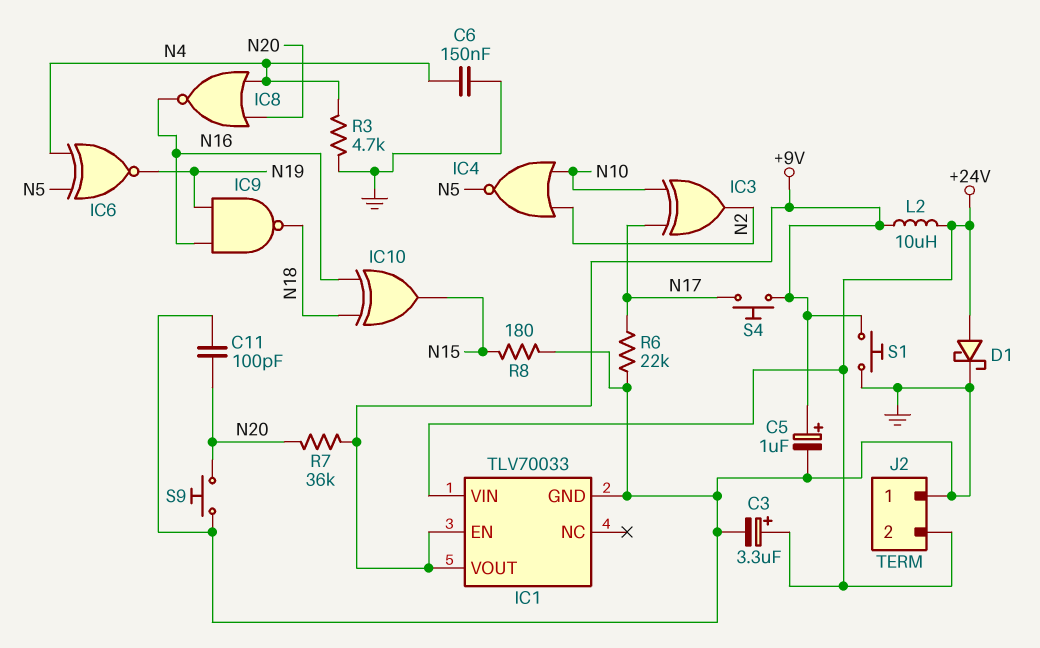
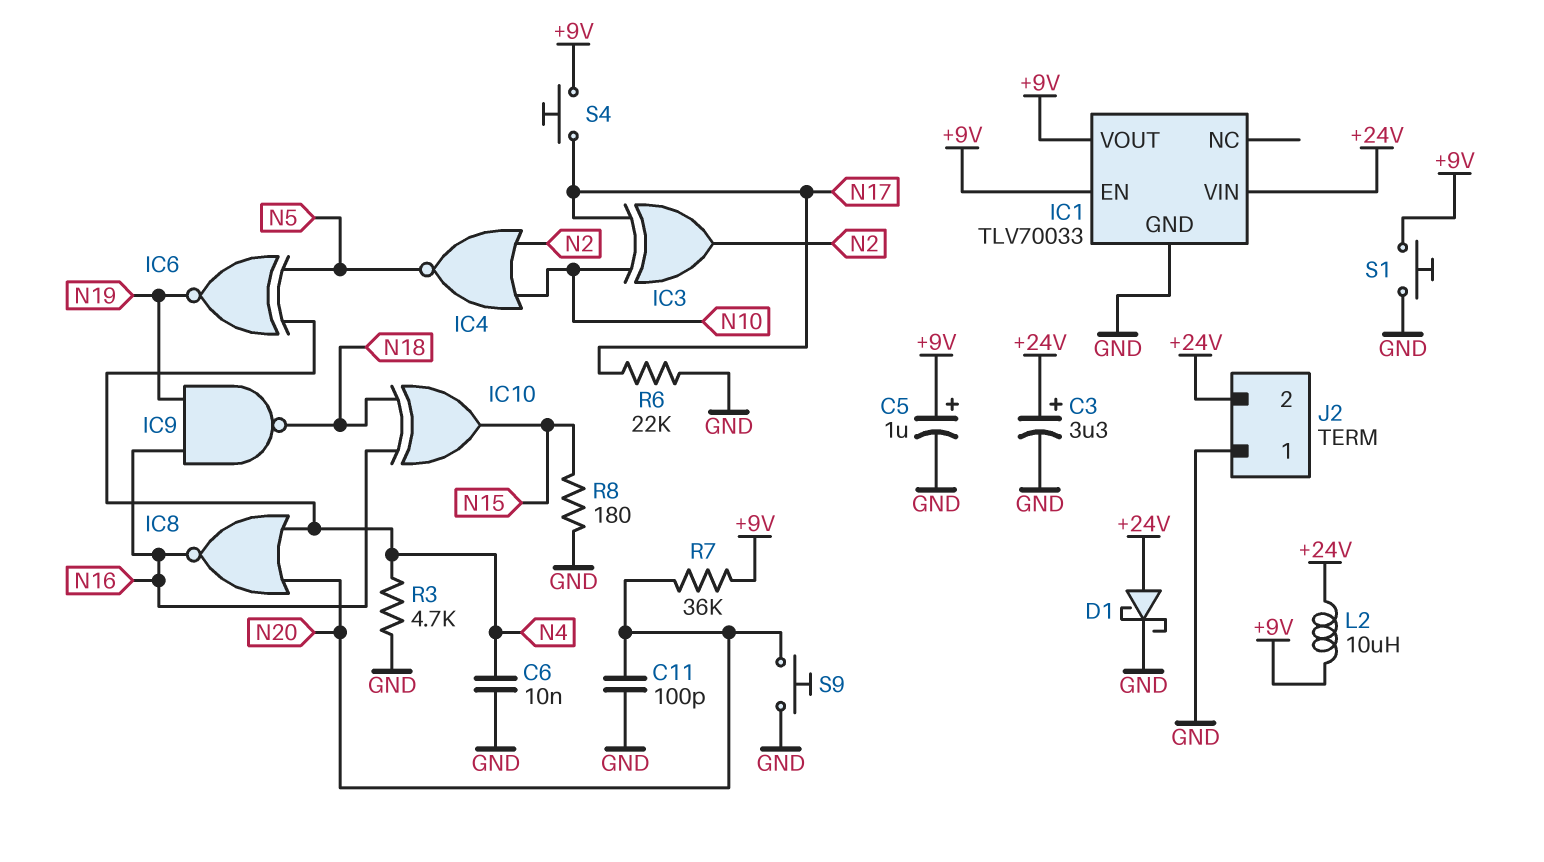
C6: 150nF (GND, N4) -> 10nF (GND, N4)

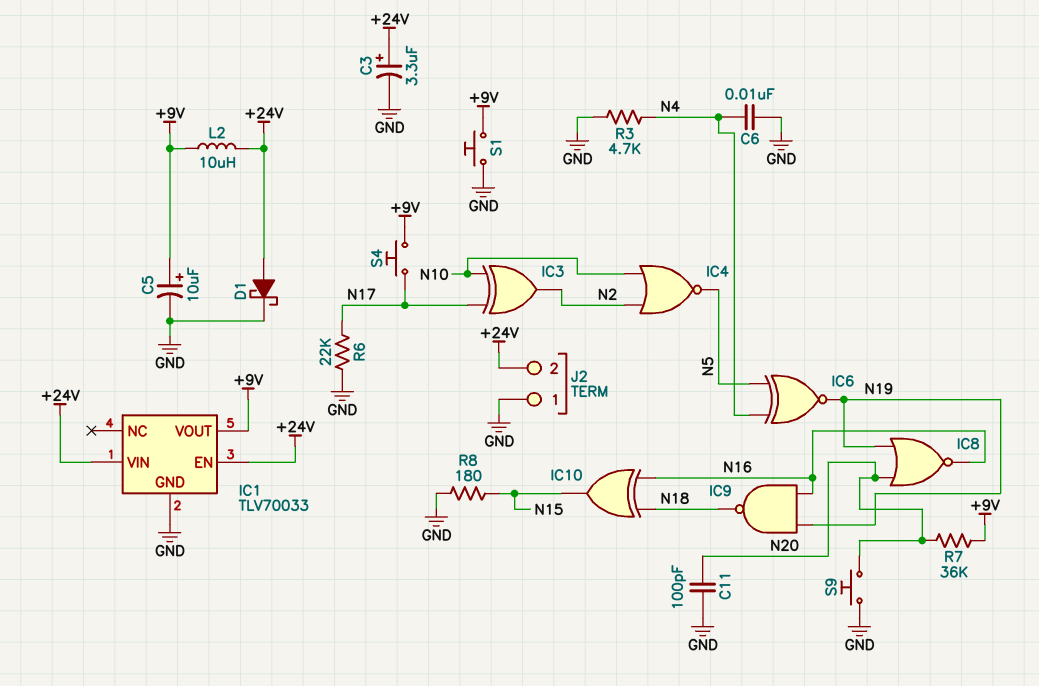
C5: 1uF (plus +9V, minus GND) -> 10uF (plus +9V, minus GND)
IC1 pin EN: +9V -> +24V
IC8: NOR (in N4, in N20, out N16) -> NOR (in N19, in N20, out N16)

